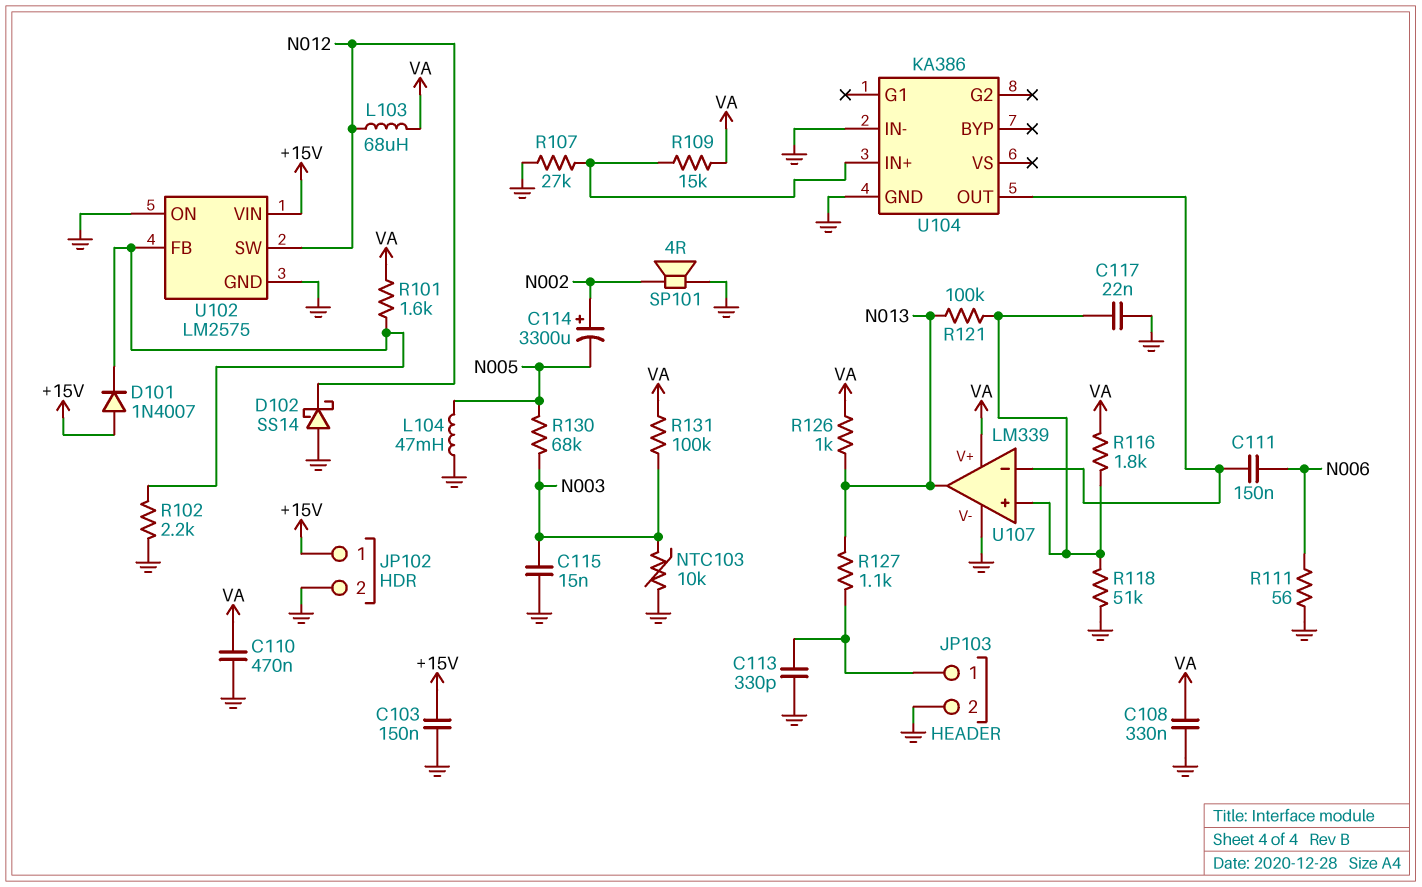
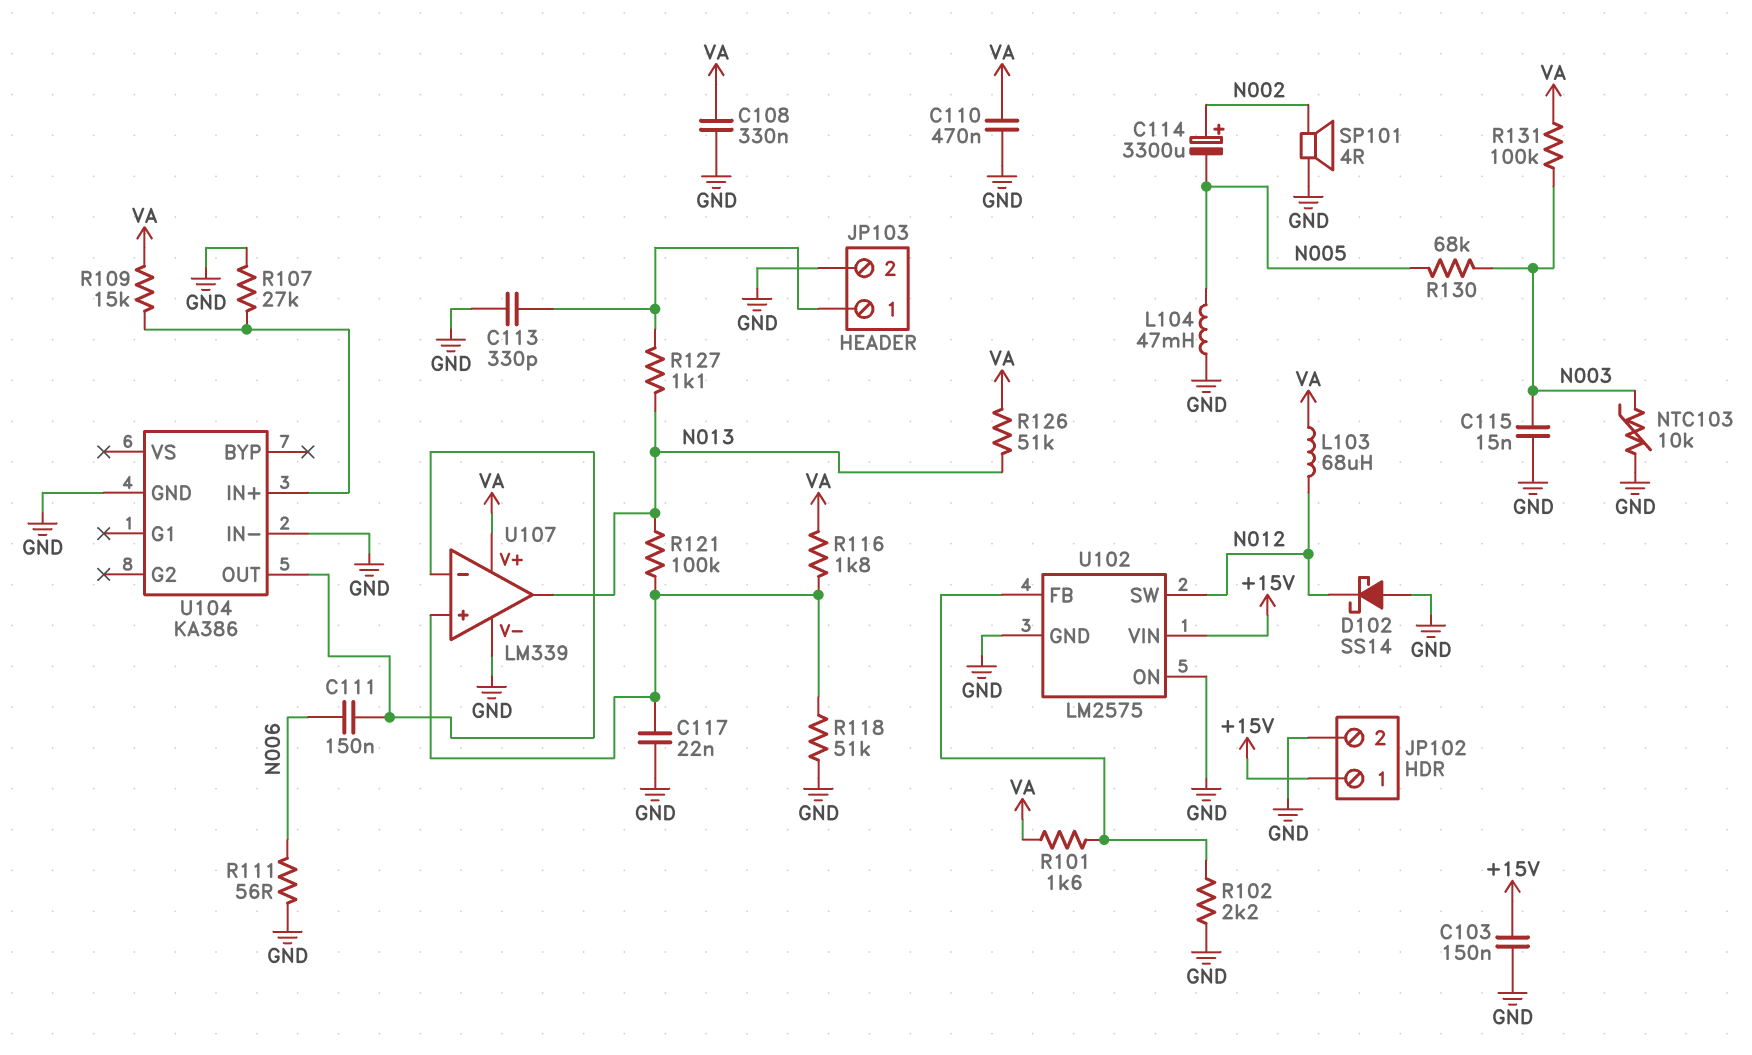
D101: diode 1N4007 (A +15V, K U102/FB) -> none
R126: 1k (N013, VA) -> 51k (N013, VA)

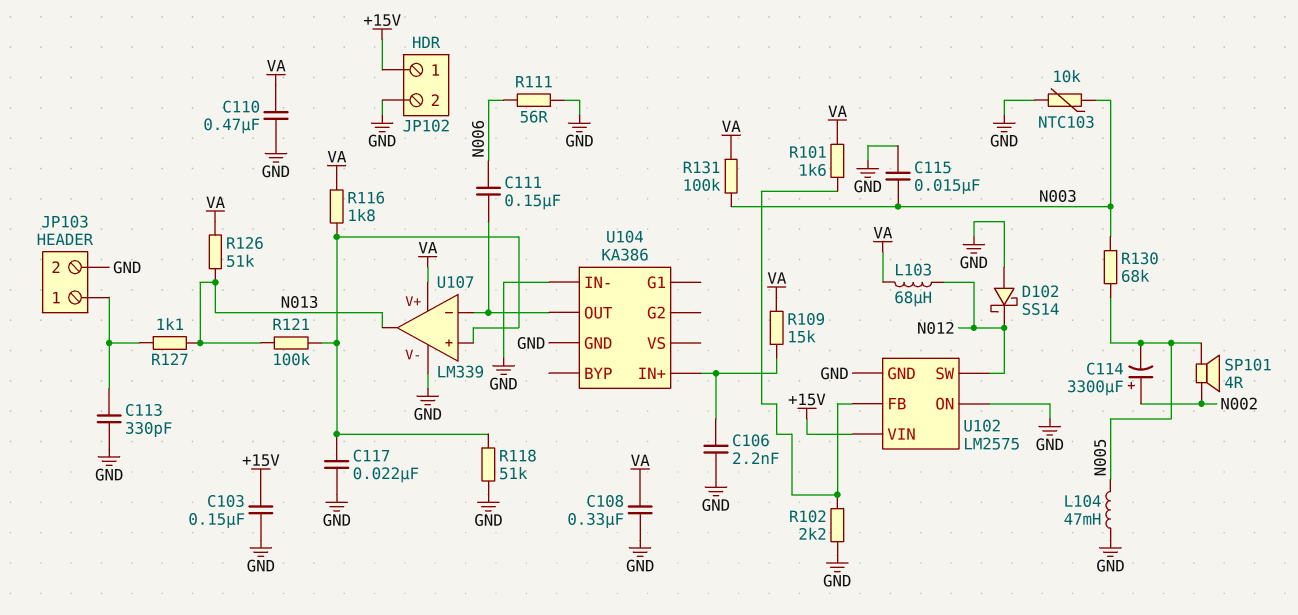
C106: none -> 2.2nF (GND, U104/IN+)
R107: 27k (GND, U104/IN+) -> none
SP101: speaker 4R (GND, N002) -> speaker 4R (N002, N005)

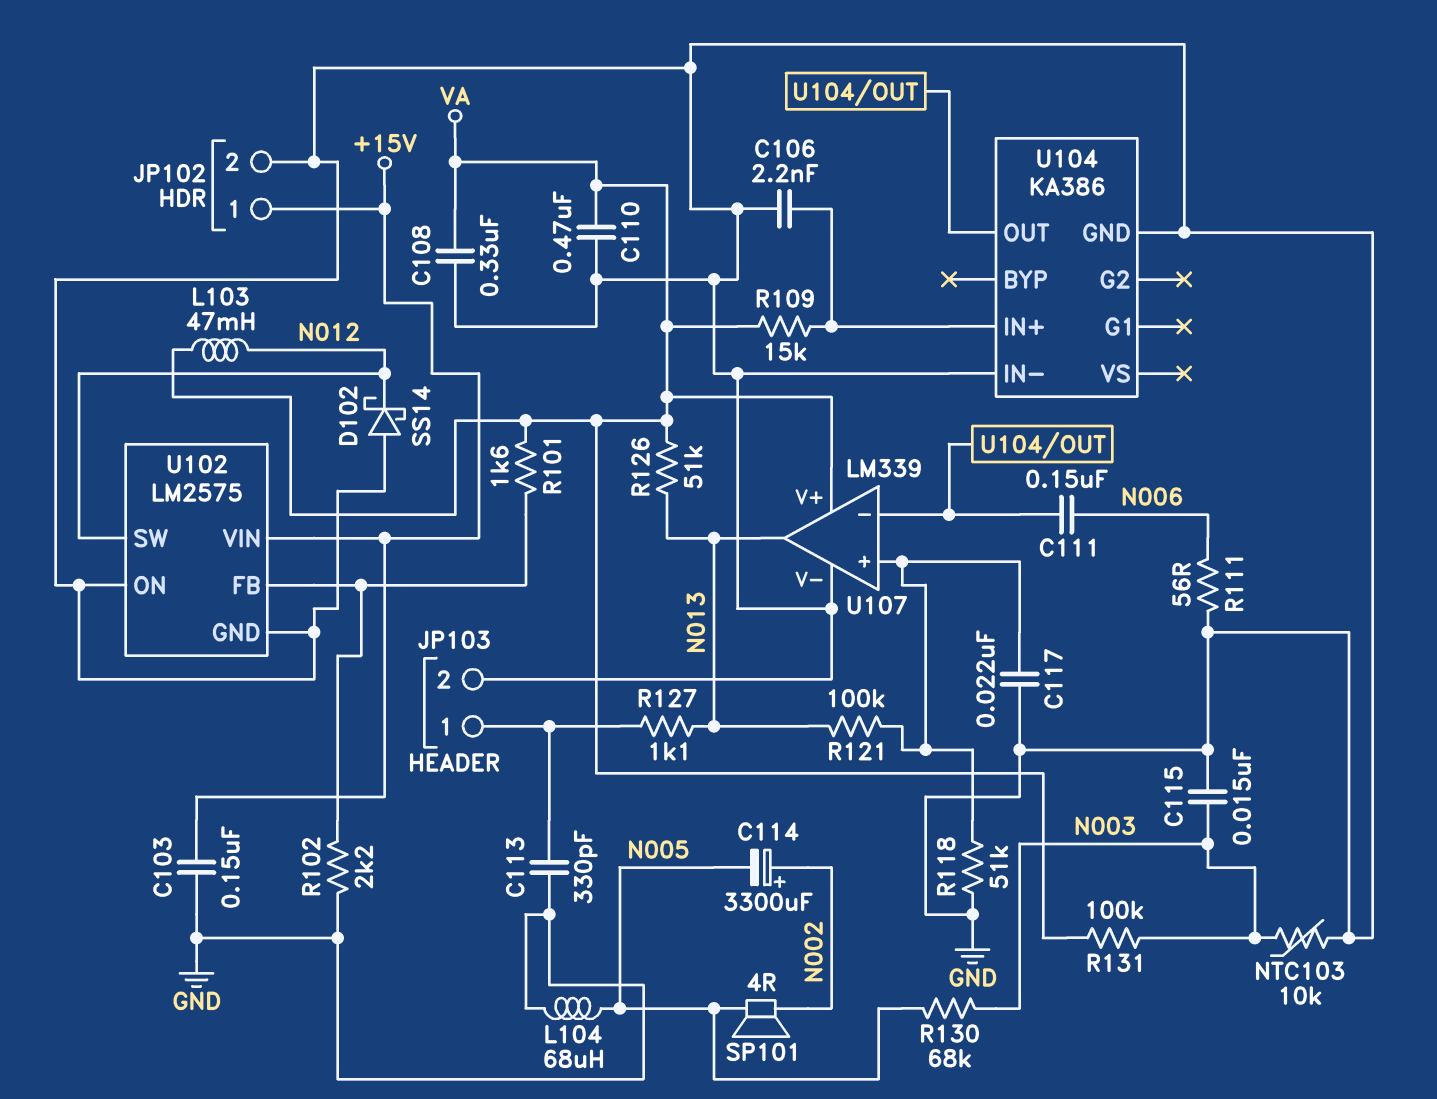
L103: 68uH (N012, VA) -> 47mH (N012, VA)
L104: 47mH (GND, N005) -> 68uH (GND, N005)
R116: 1.8k (U107/in+, VA) -> none

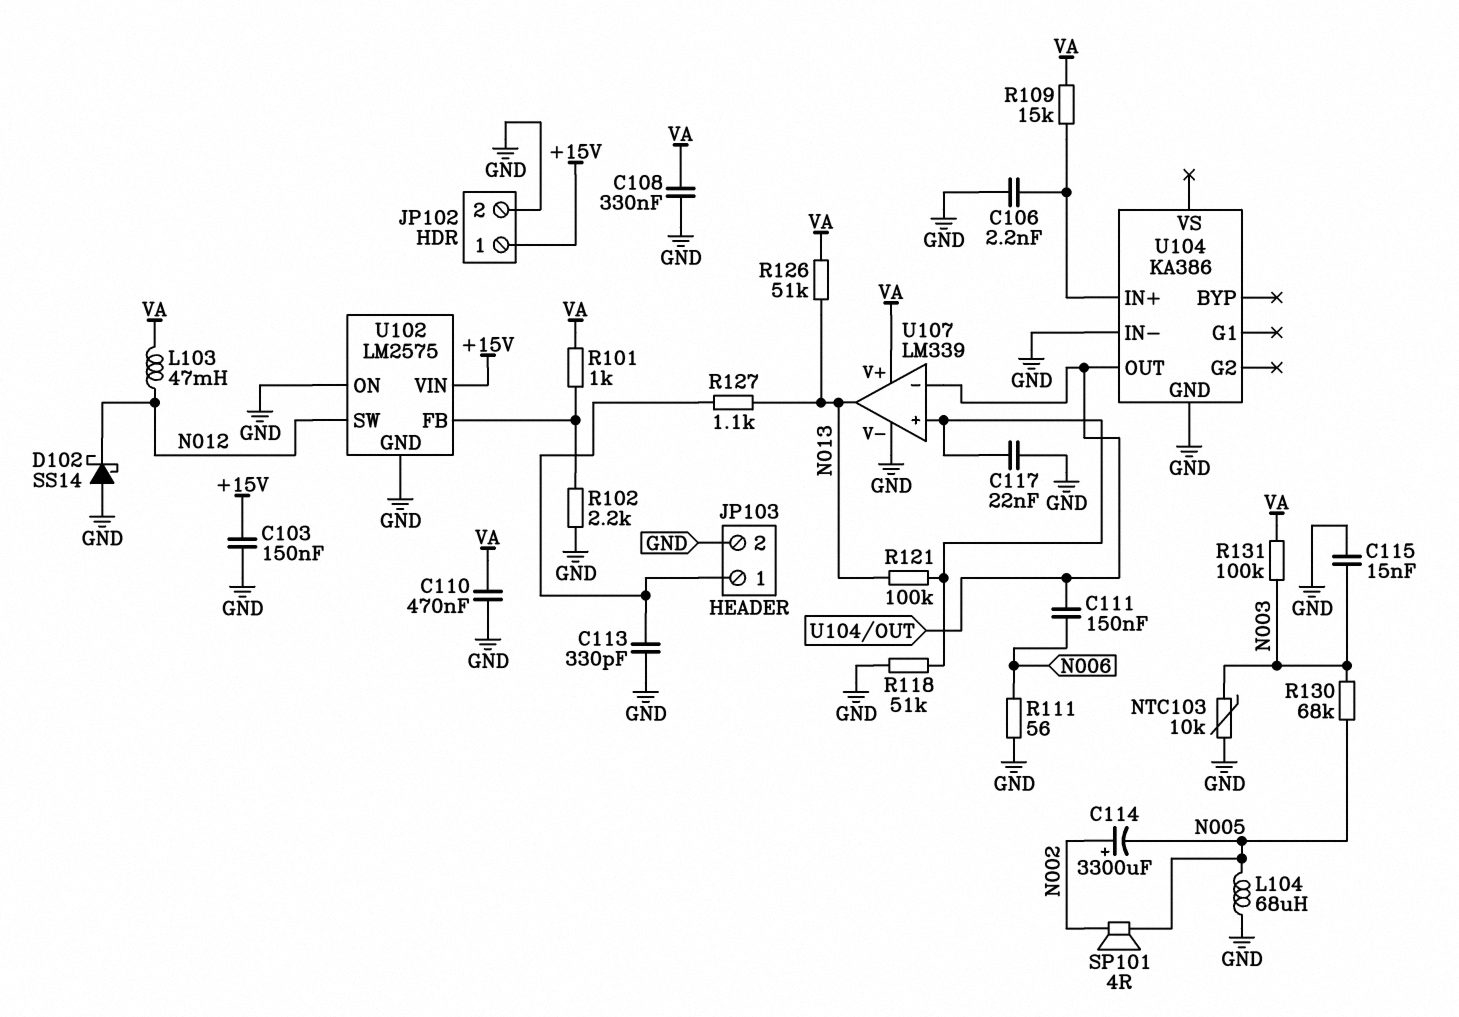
R101: 1.6k (U102/FB, VA) -> 1k (U102/FB, VA)

